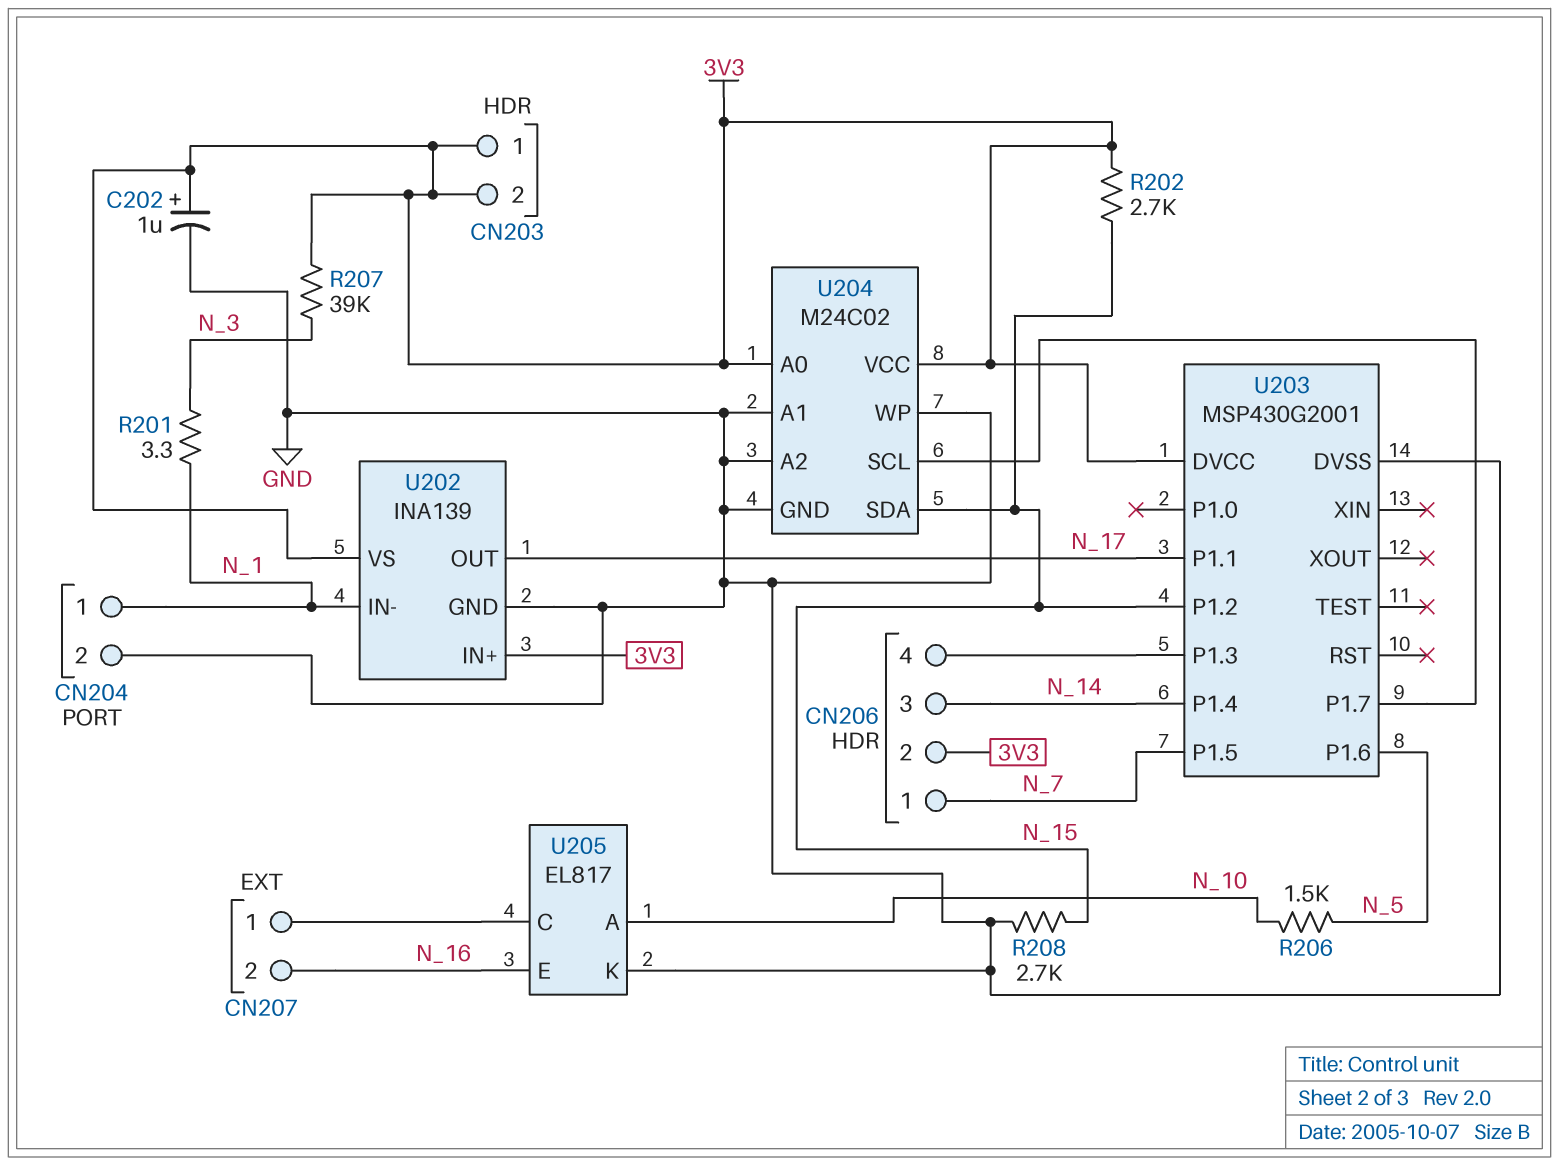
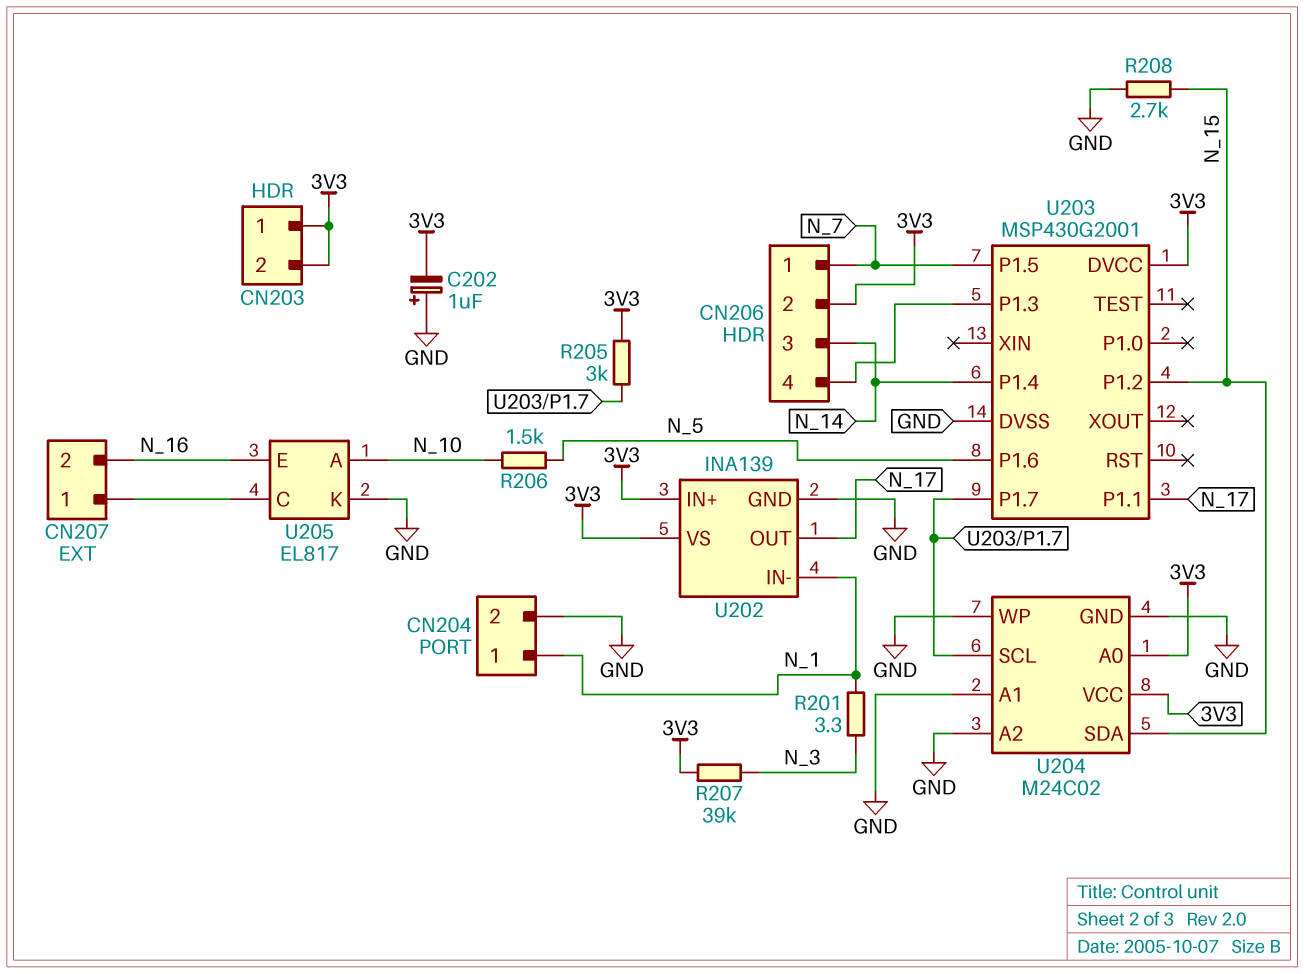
C202: 1uF (plus 3V3, minus GND) -> 1uF (plus GND, minus 3V3)
R202: 2.7k (3V3, N_15) -> none
R205: none -> 3k (3V3, U203/P1.7)

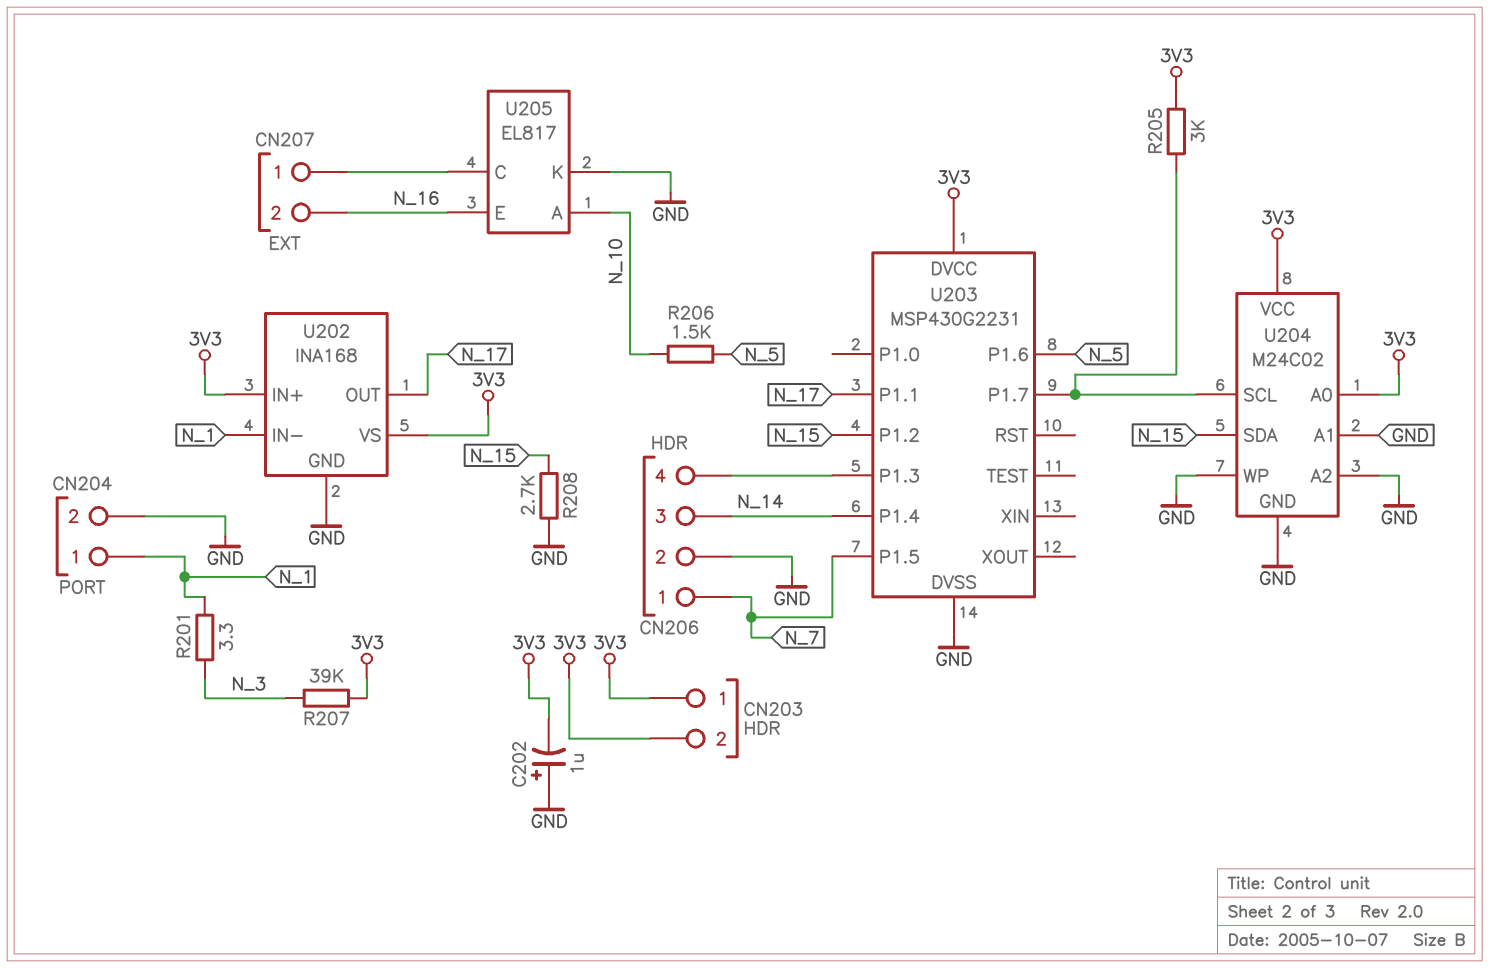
CN206 pin 2: 3V3 -> GND
U202: INA139 -> INA168
U203: MSP430G2001 -> MSP430G2231

